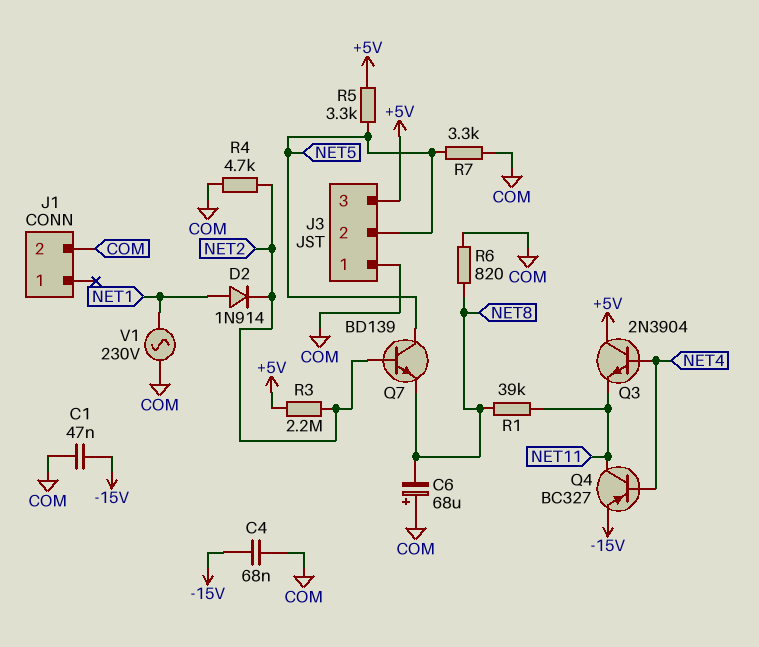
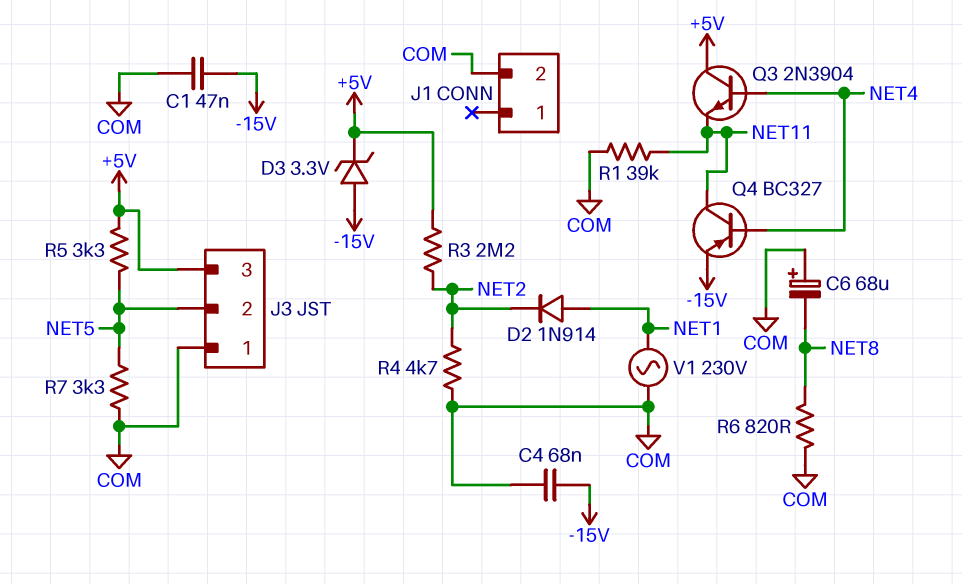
D3: none -> zener 3.3V (A -15V, K +5V)
Q7: NPN BD139 (B NET2, C NET5, E NET8) -> none
R1: 39k (NET8, NET11) -> 39k (COM, NET11)

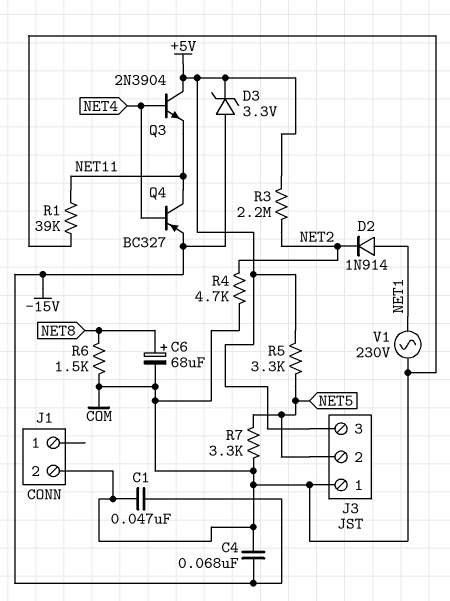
C6: 68uF (plus COM, minus NET8) -> 68uF (plus NET8, minus COM)
R6: 820 (COM, NET8) -> 1.5k (COM, NET8)

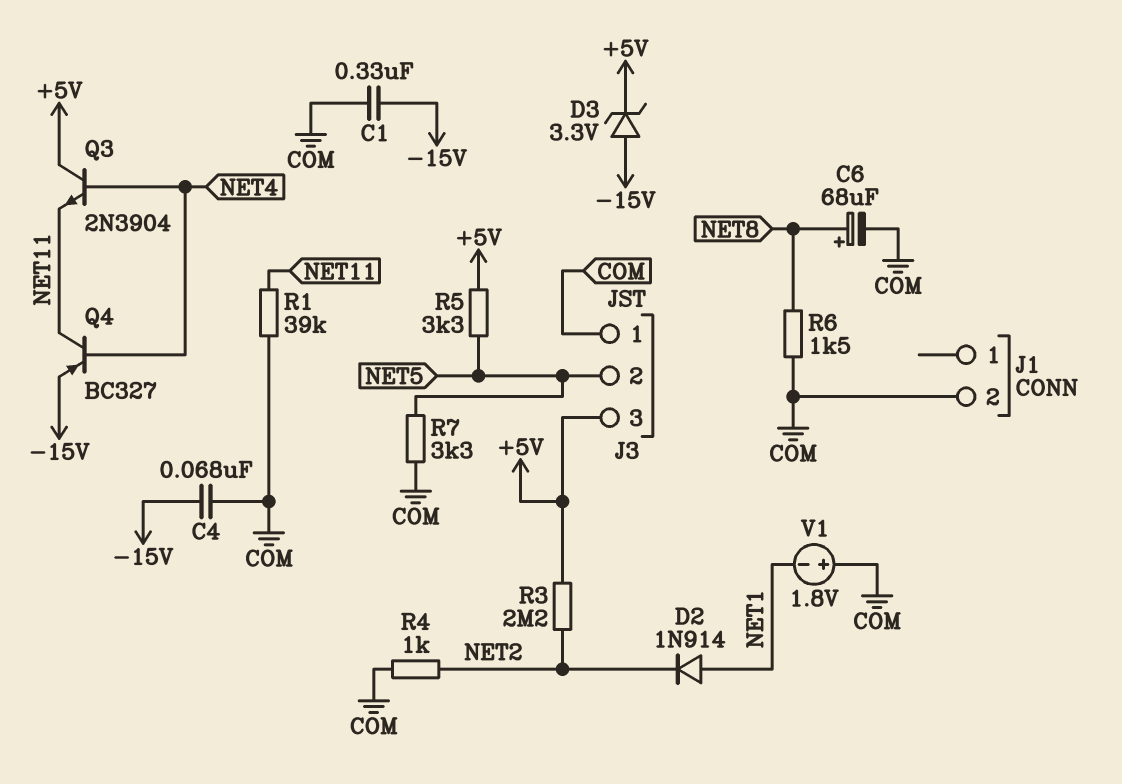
C1: 47nF (-15V, COM) -> 330nF (-15V, COM)
R4: 4.7k (COM, NET2) -> 1k (COM, NET2)
V1: AC 230V (COM, NET1) -> 1.8V (plus COM, minus NET1)

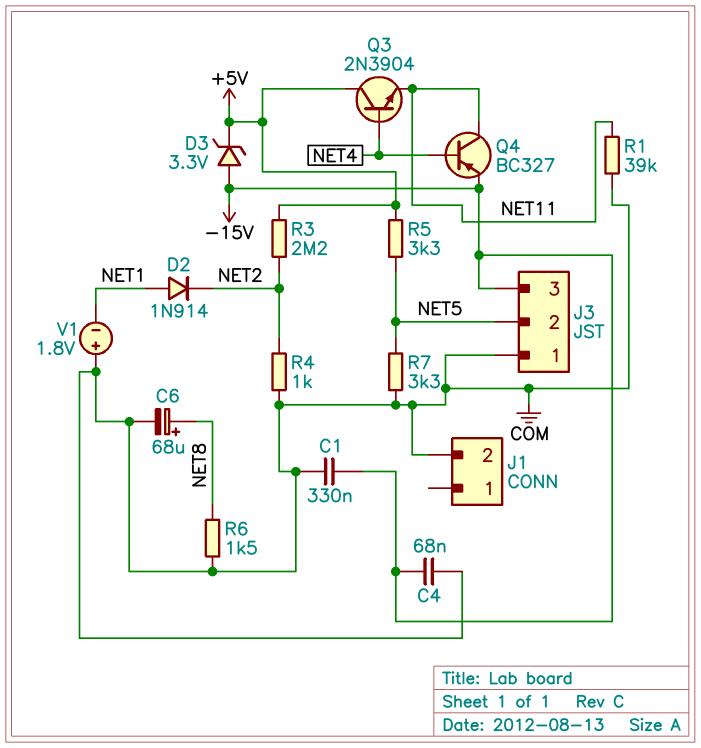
J3 pin 3: +5V -> -15V

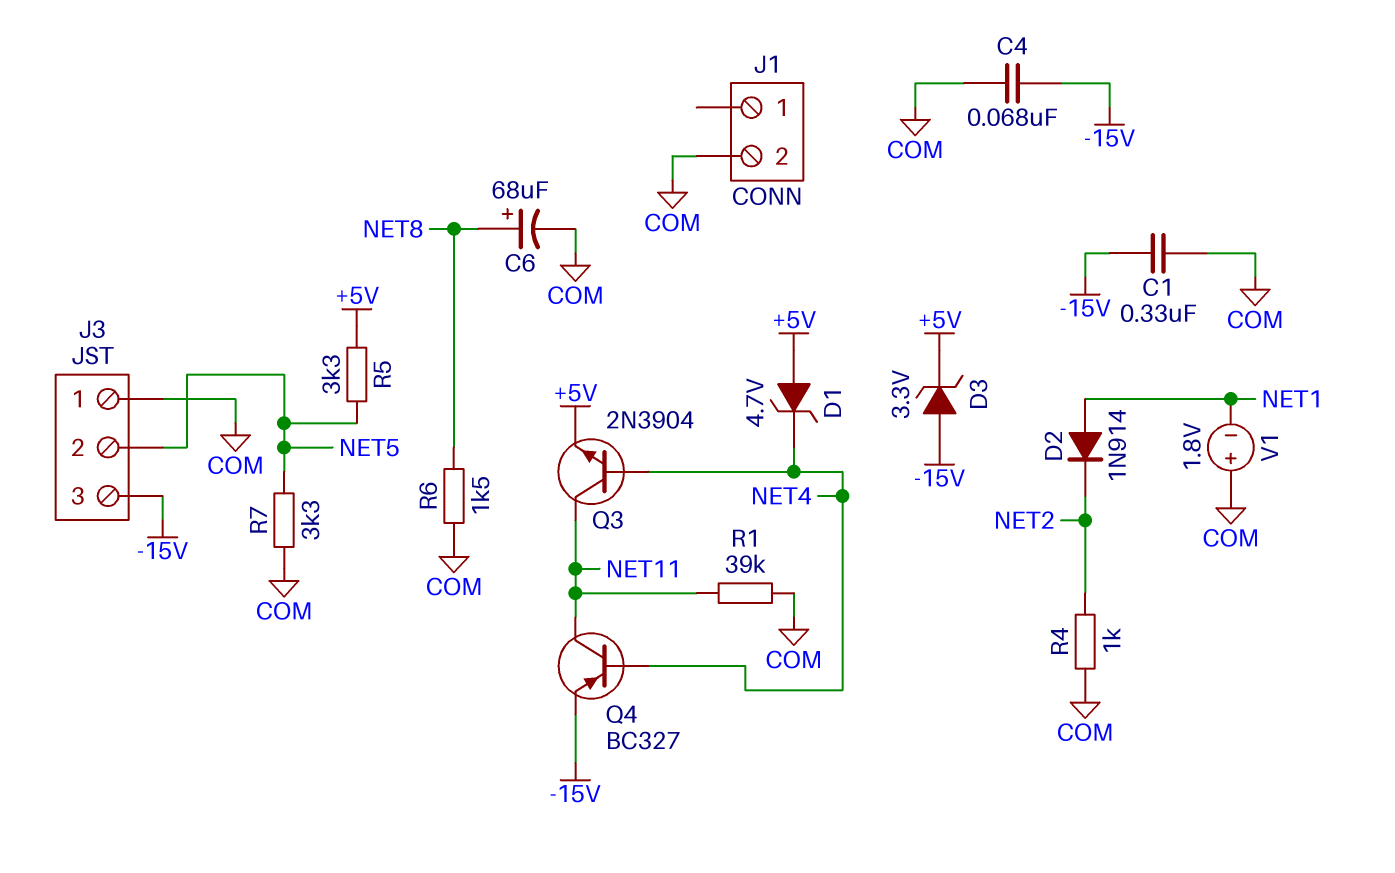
D1: none -> zener 4.7V (A +5V, K NET4)
Q3: NPN 2N3904 (B NET4, C +5V, E NET11) -> NPN 2N3904 (B NET4, C NET11, E +5V)
R3: 2.2M (+5V, NET2) -> none

